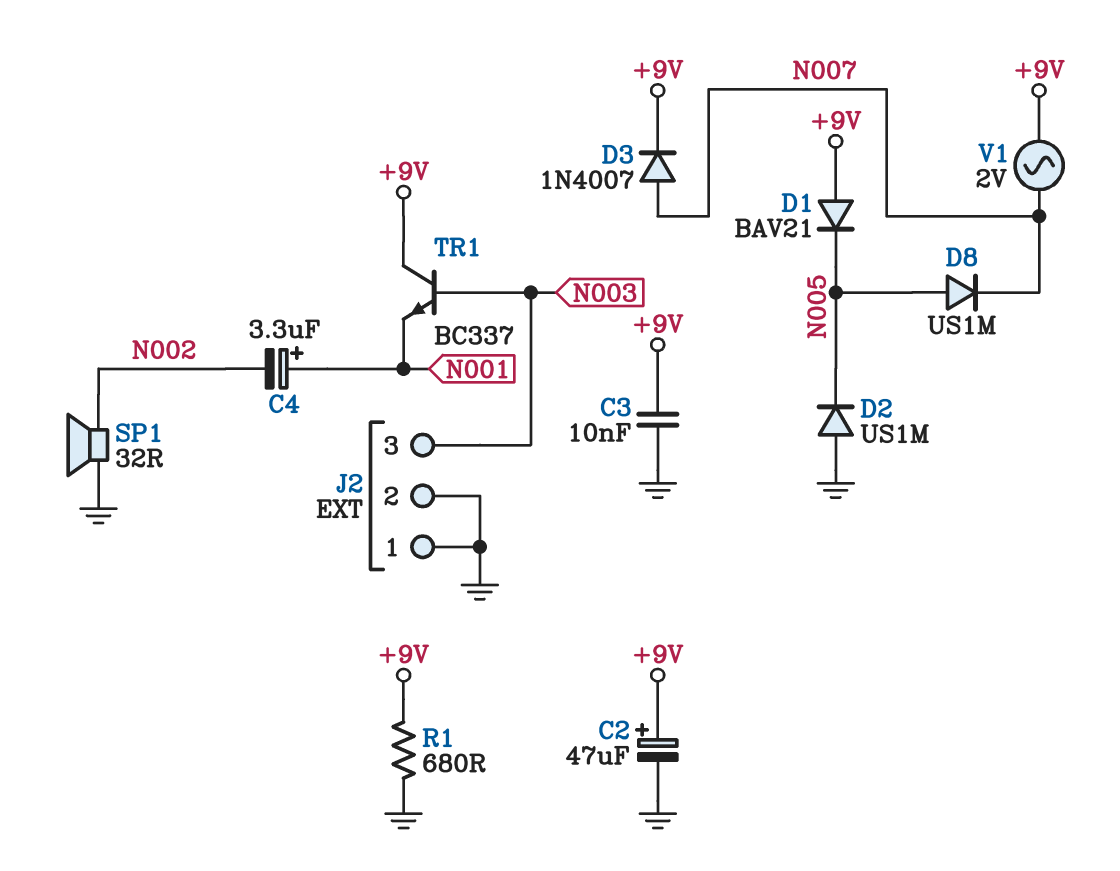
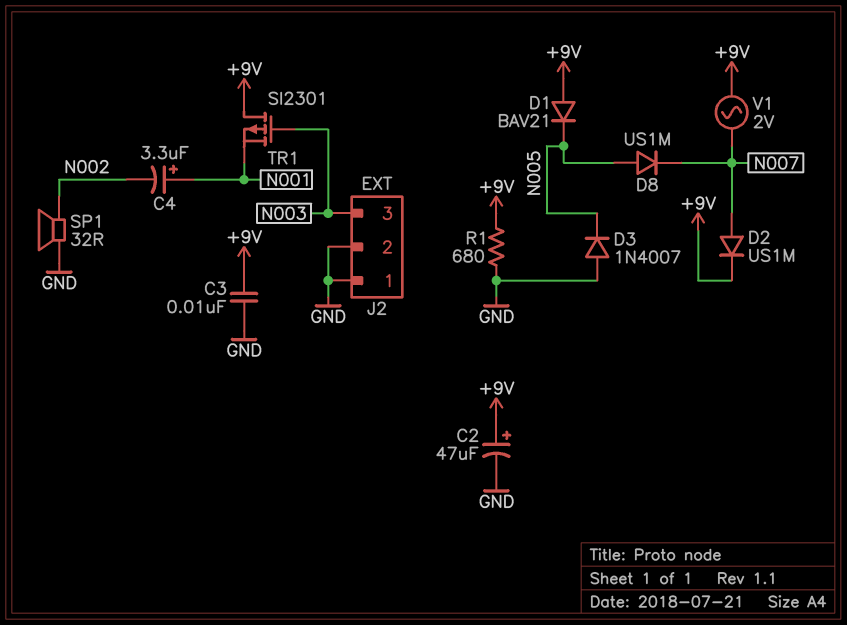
D2: diode US1M (A GND, K N005) -> diode US1M (A N007, K +9V)
D3: diode 1N4007 (A N007, K +9V) -> diode 1N4007 (A GND, K N005)
TR1: NPN BC337 (B N003, C +9V, E N001) -> PMOS SI2301 (G N003, D +9V, S N001)

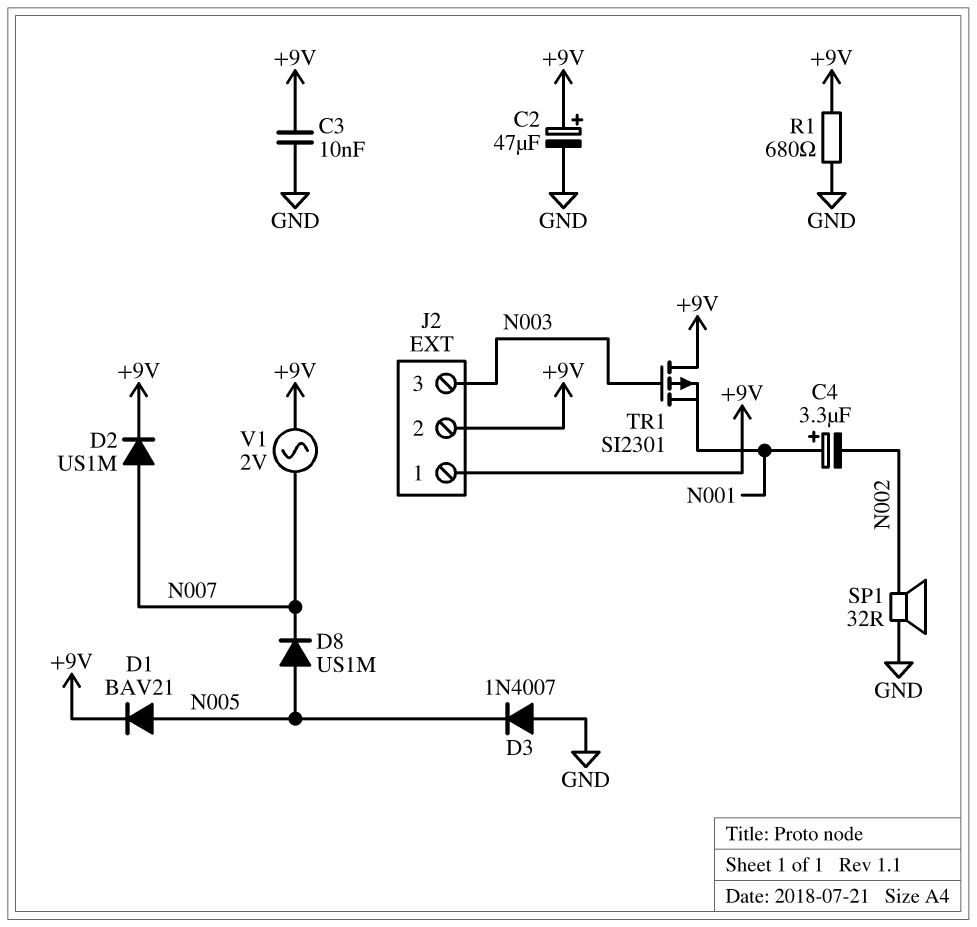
D1: diode BAV21 (A +9V, K N005) -> diode BAV21 (A N005, K +9V)
J2 pin 1: GND -> +9V
J2 pin 2: GND -> +9V

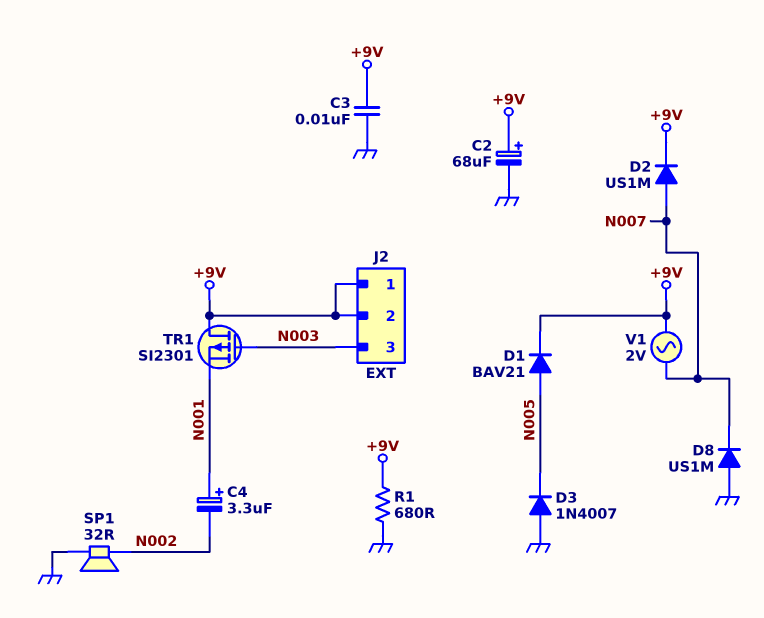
C2: 47uF (plus +9V, minus GND) -> 68uF (plus +9V, minus GND)
D8: diode US1M (A N005, K N007) -> diode US1M (A GND, K N007)

